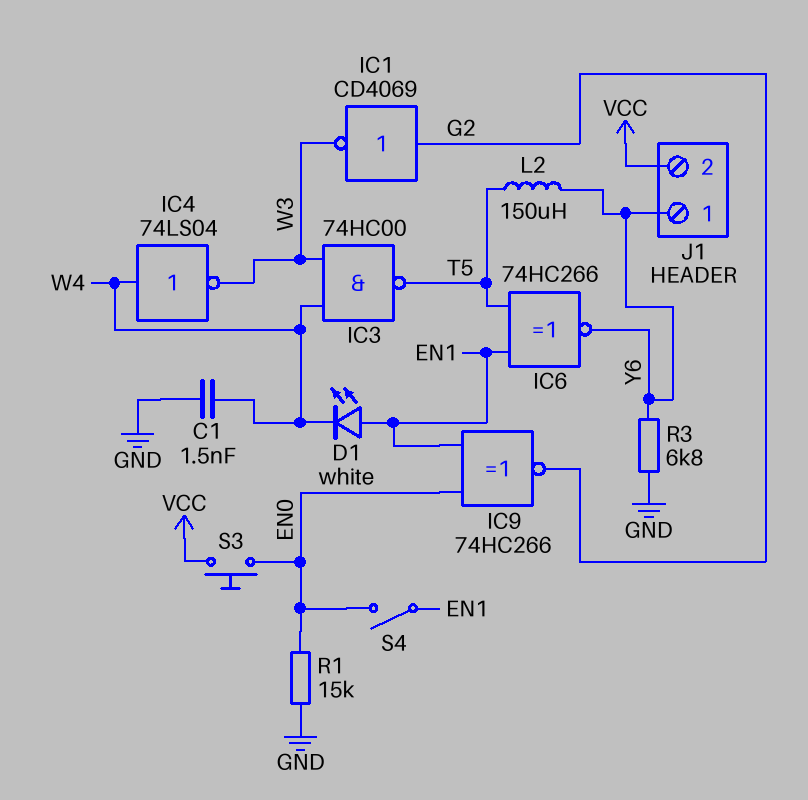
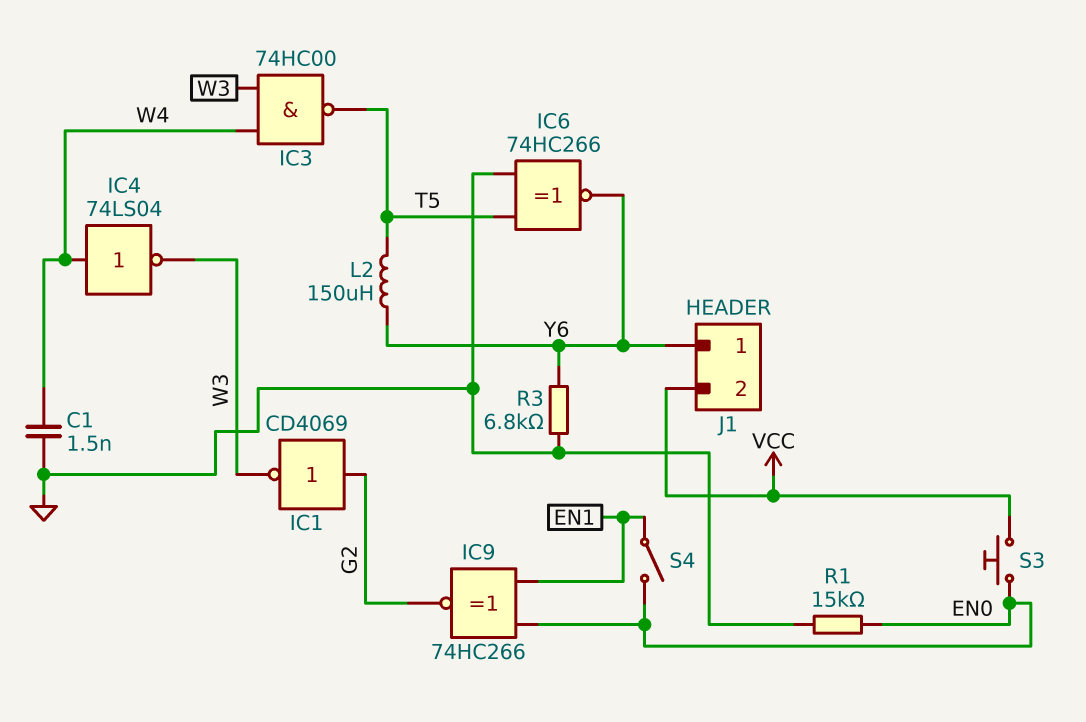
D1: LED white (A EN1, K W4) -> none
IC6: XNOR 74HC266 (in EN1, in T5, out Y6) -> XNOR 74HC266 (in GND, in T5, out Y6)

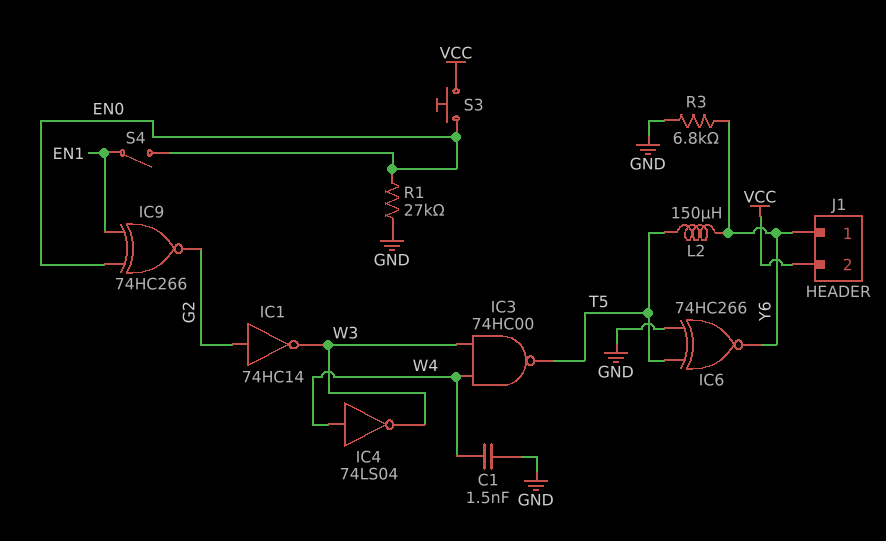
IC1: NOT CD4069 (in G2, out W3) -> NOT 74HC14 (in G2, out W3)
R1: 15k (EN0, GND) -> 27k (EN0, GND)

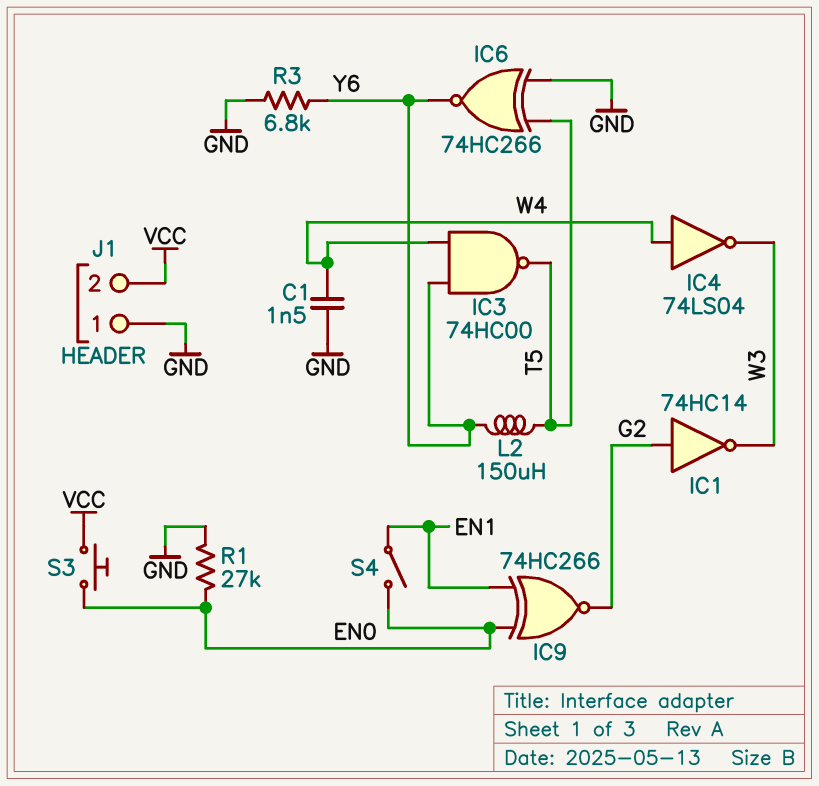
IC3: NAND 74HC00 (in W3, in W4, out T5) -> NAND 74HC00 (in W4, in Y6, out T5)
J1 pin 1: Y6 -> GND

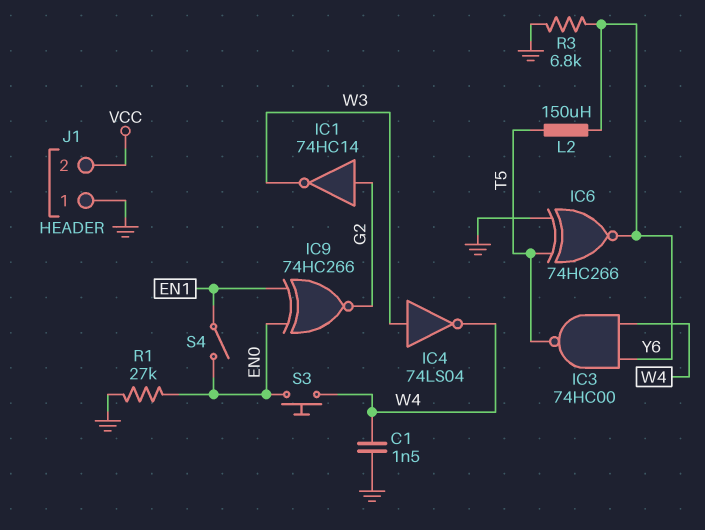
IC4: NOT 74LS04 (in W4, out W3) -> NOT 74LS04 (in W3, out W4)
S3: button (EN0, VCC) -> button (EN0, W4)

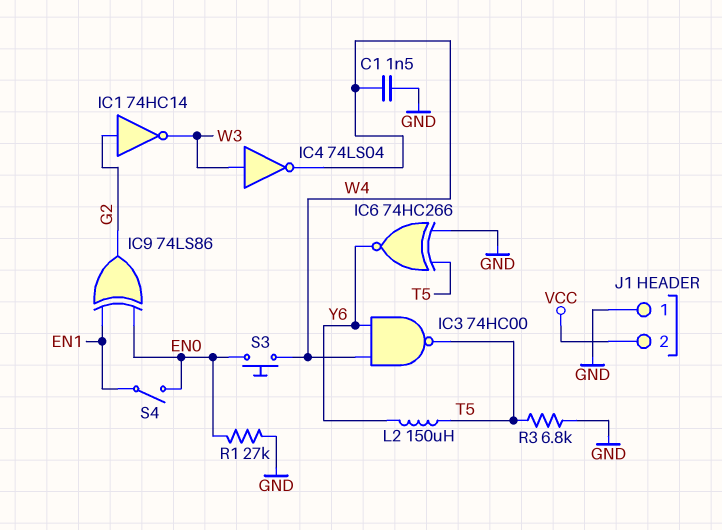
IC9: XNOR 74HC266 (in EN0, in EN1, out G2) -> XOR 74LS86 (in EN0, in EN1, out G2)
R3: 6.8k (GND, Y6) -> 6.8k (GND, T5)

